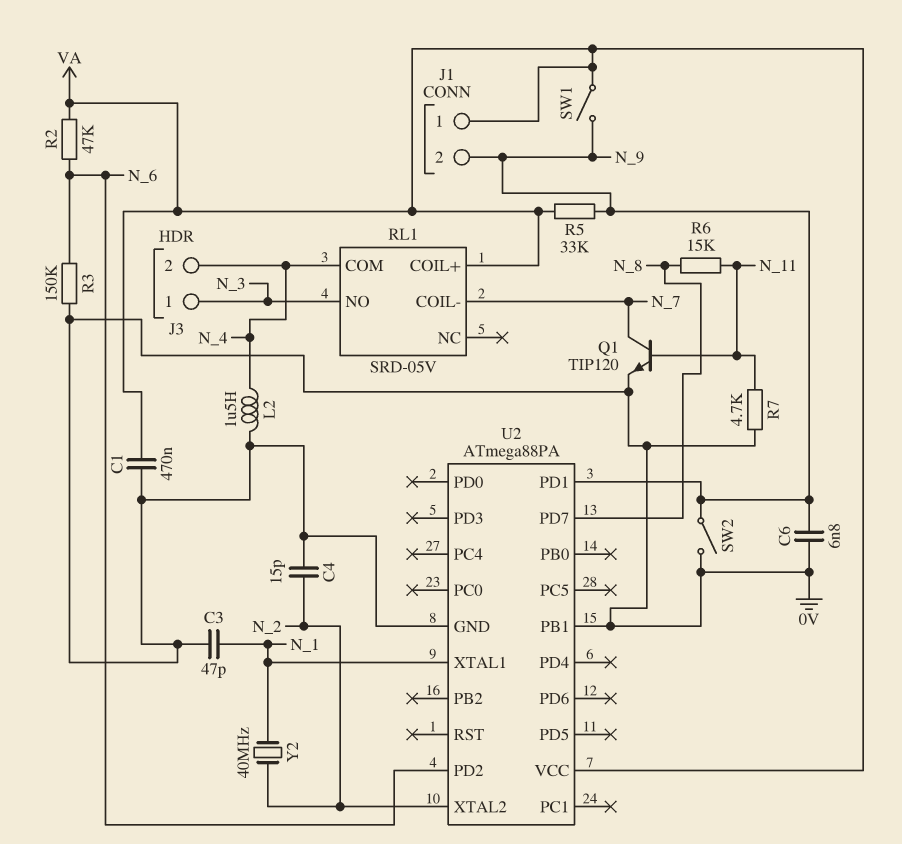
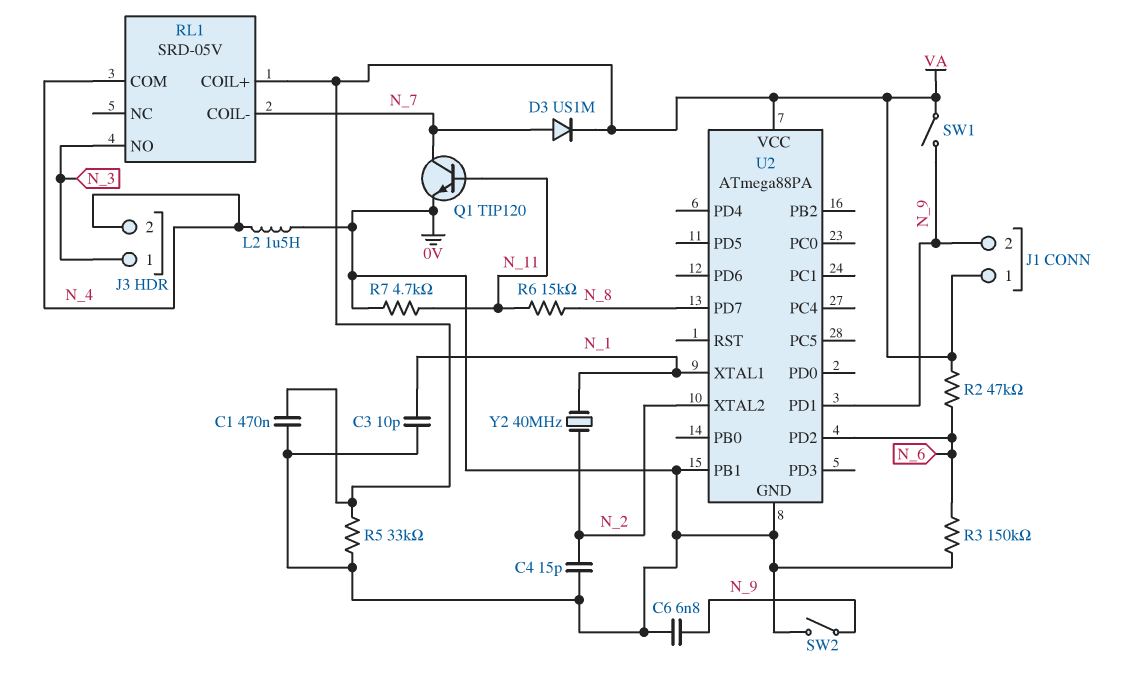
C3: 47pF (0V, N_1) -> 10pF (0V, N_1)
D3: none -> diode US1M (A N_7, K VA)
R5: 33k (N_9, VA) -> 33k (0V, VA)

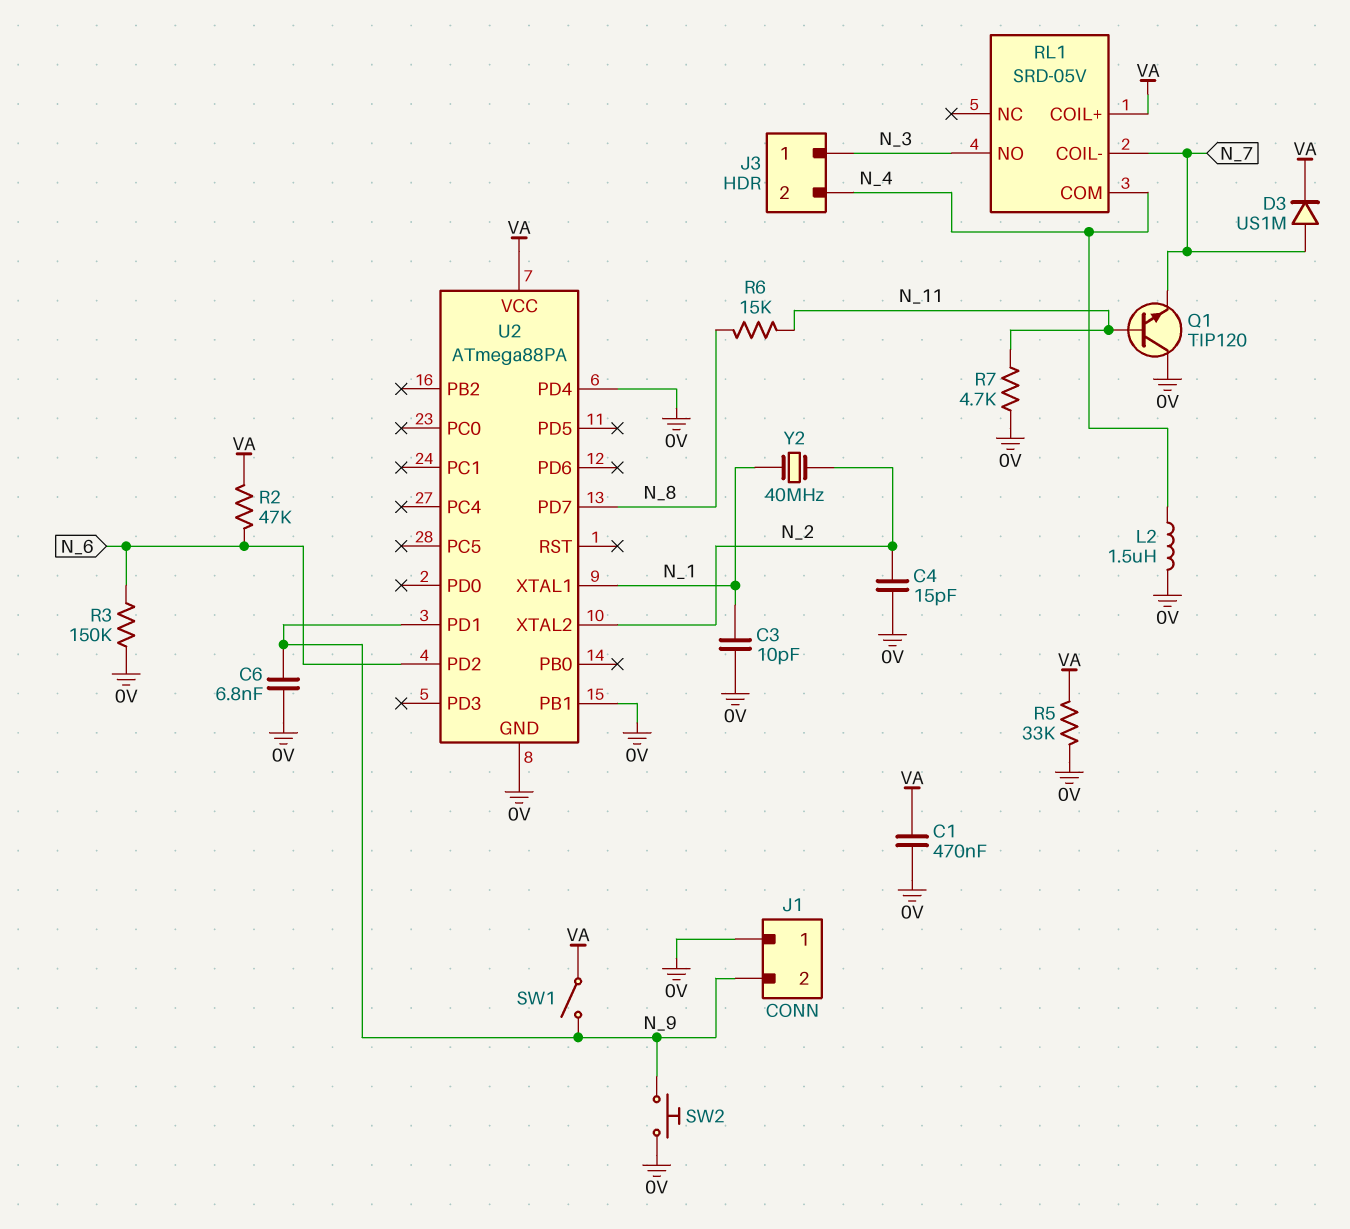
J1 pin 1: VA -> 0V
Q1: NPN TIP120 (B N_11, C N_7, E 0V) -> NPN TIP120 (B N_11, C 0V, E N_7)
SW2: switch (0V, N_9) -> button (0V, N_9)
U2 pin PD4: none -> 0V

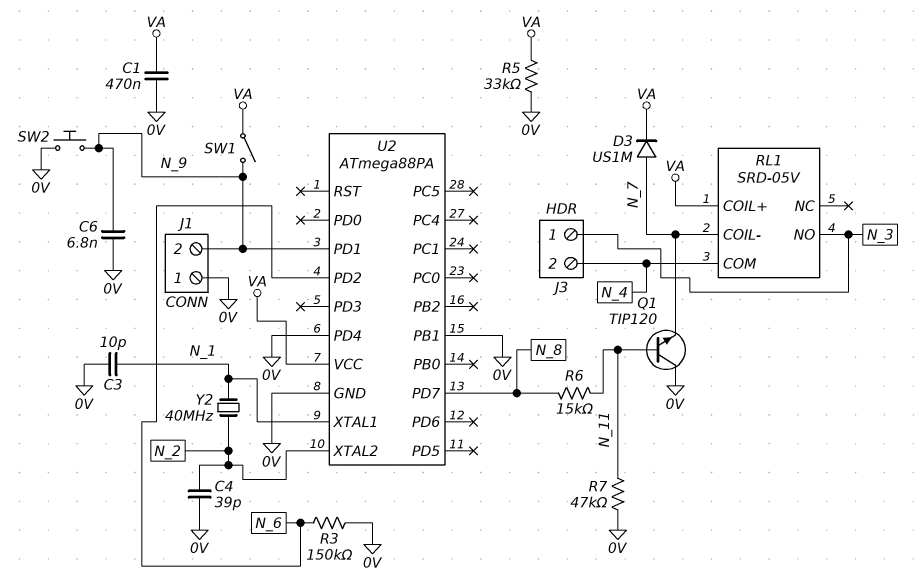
C4: 15pF (0V, N_2) -> 39pF (0V, N_2)
L2: 1.5uH (0V, N_4) -> none
R2: 47k (N_6, VA) -> none
R7: 4.7k (0V, N_11) -> 47k (0V, N_11)

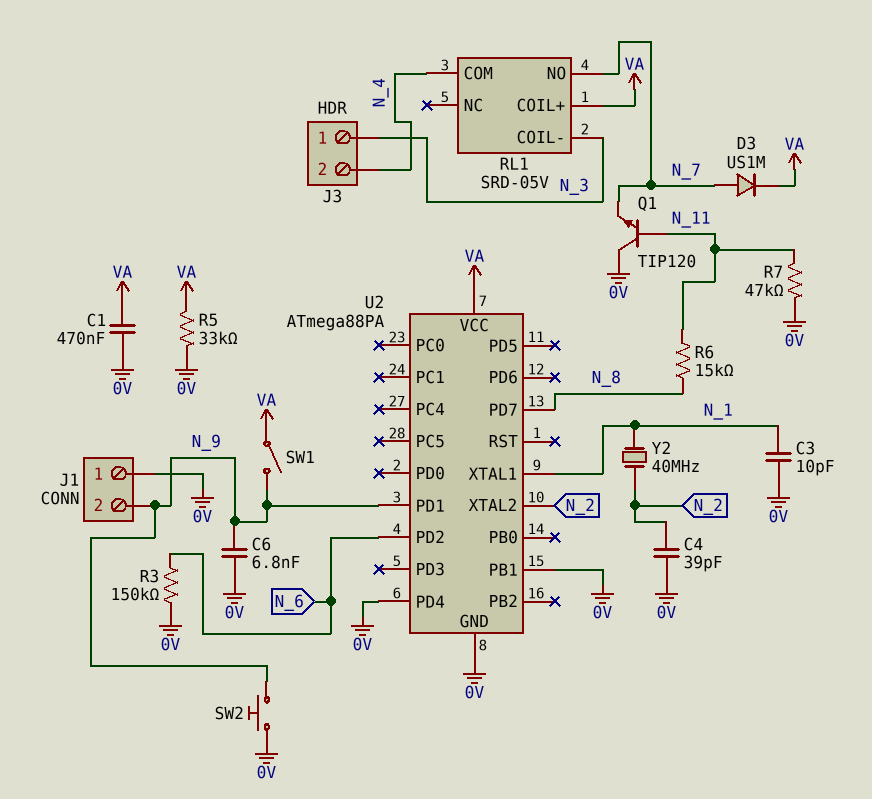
RL1 pin COIL-: N_7 -> N_3
RL1 pin NO: N_3 -> N_7

